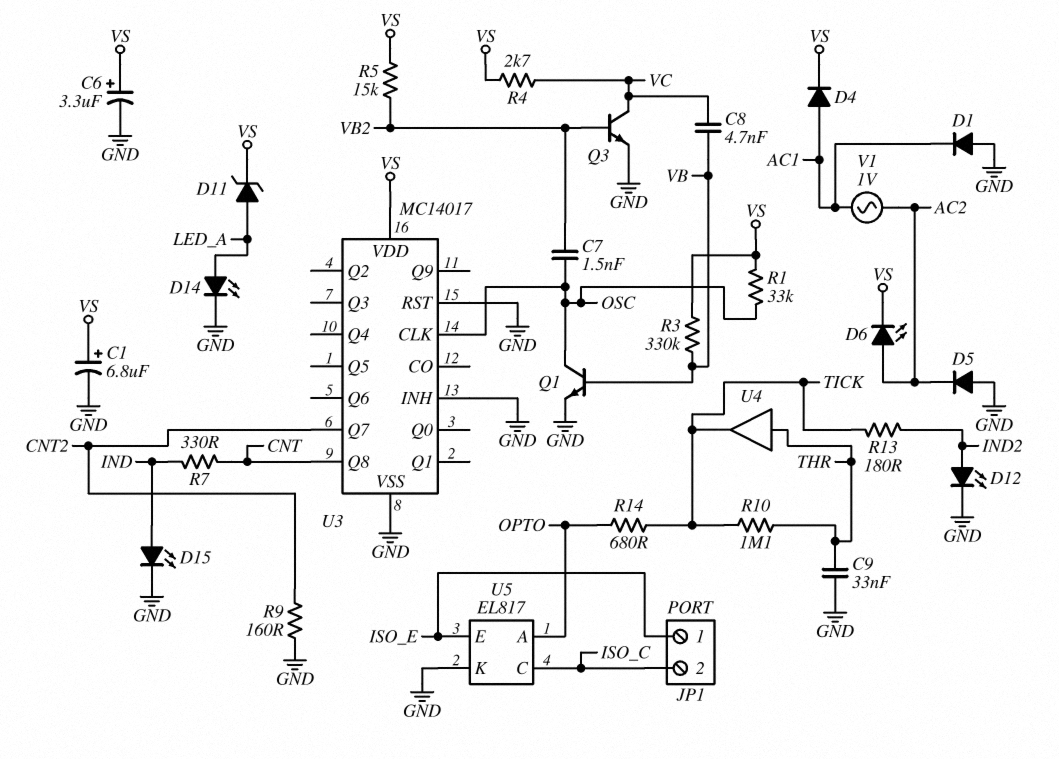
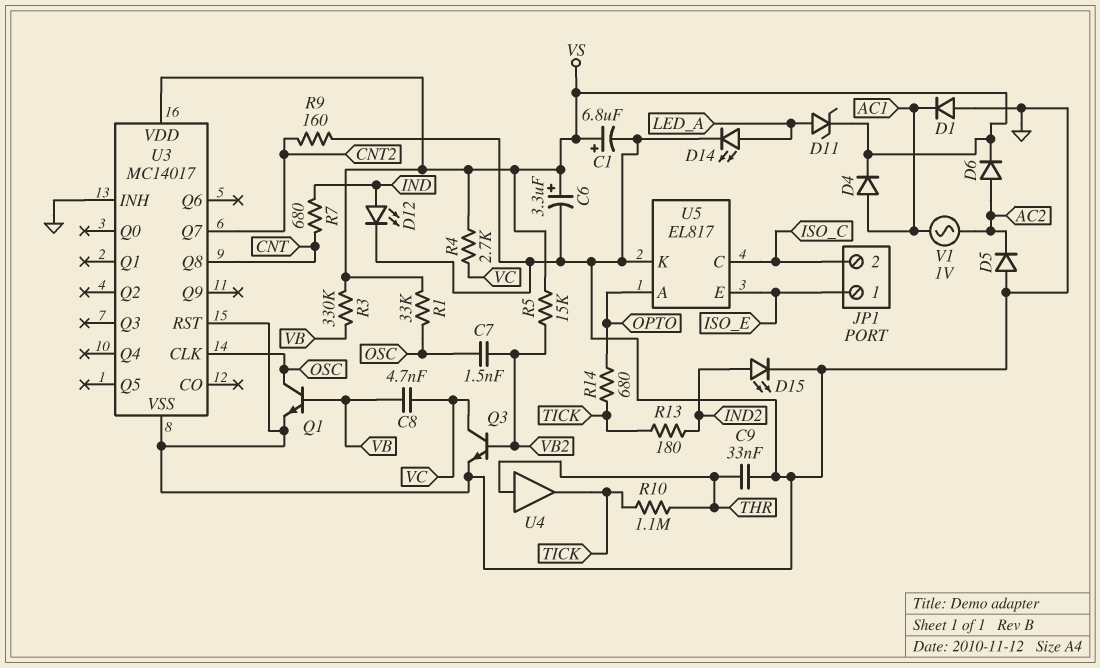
D6: LED (A AC2, K VS) -> diode (A AC2, K VS)
D12: LED (A IND2, K GND) -> LED (A IND, K GND)
D15: LED (A IND, K GND) -> LED (A IND2, K GND)
R7: 330 (CNT, IND) -> 680 (CNT, IND)

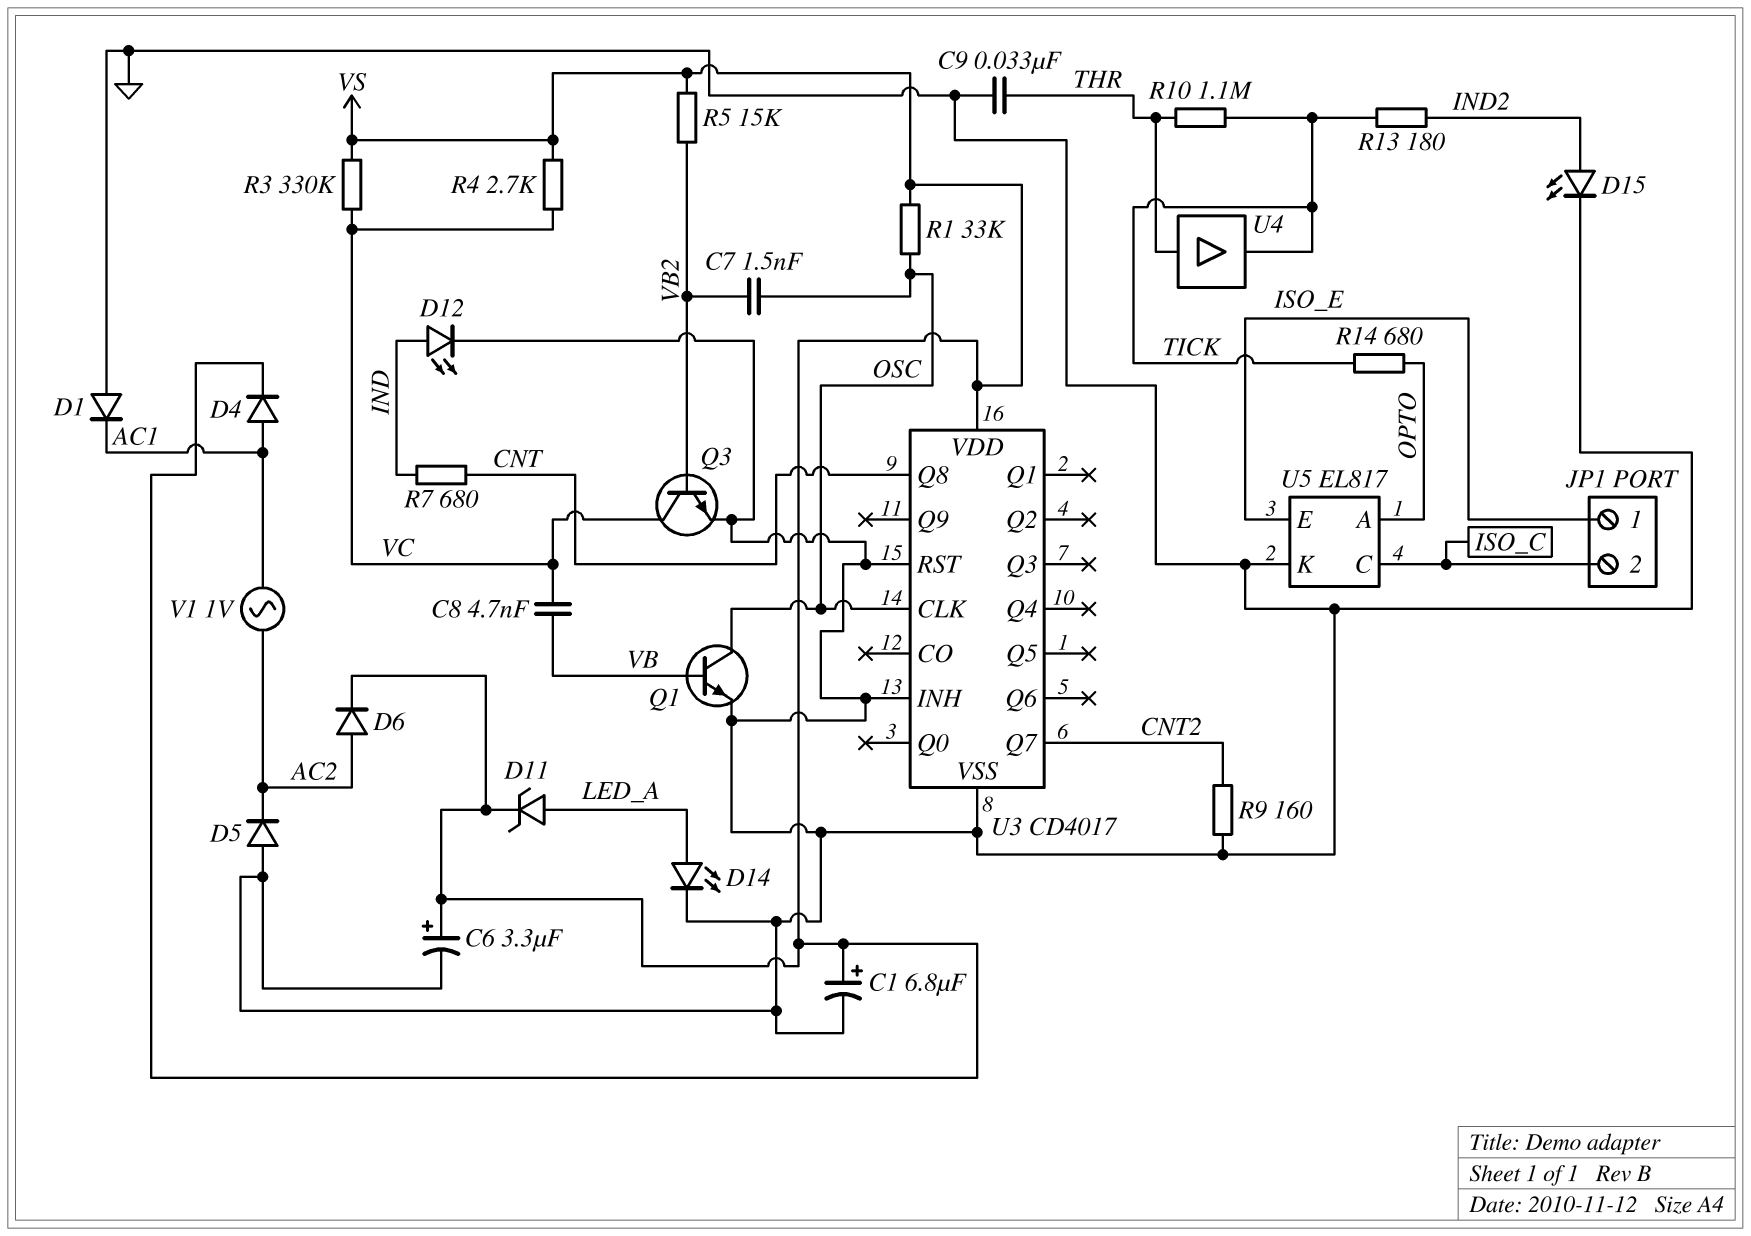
R3: 330k (VB, VS) -> 330k (VC, VS)
U3: MC14017 -> CD4017

